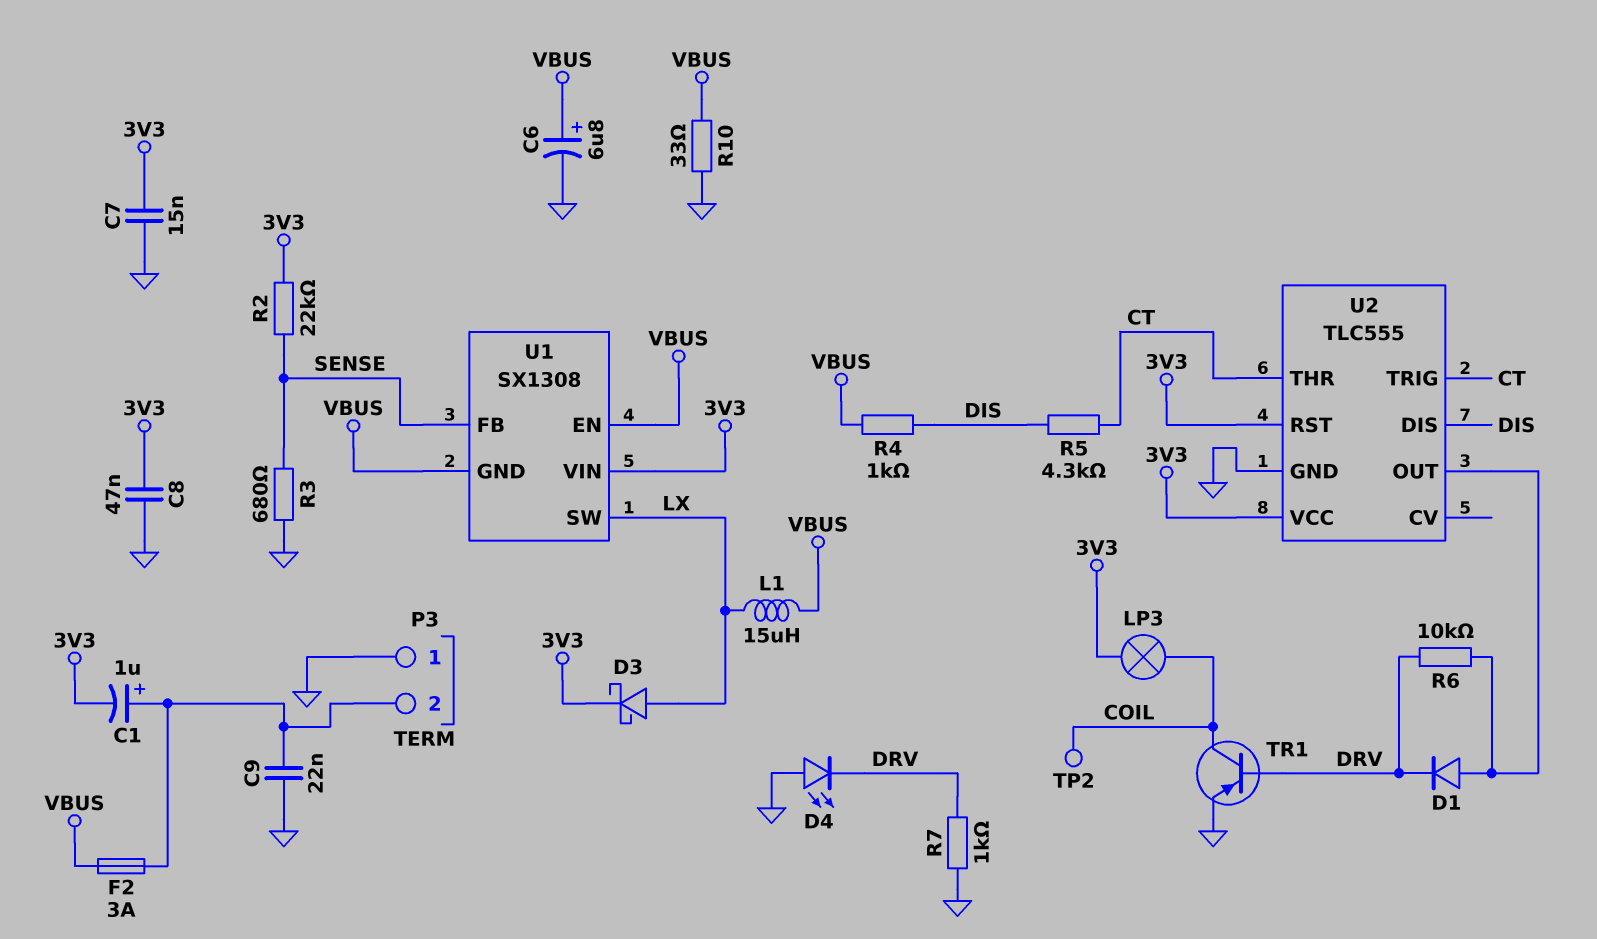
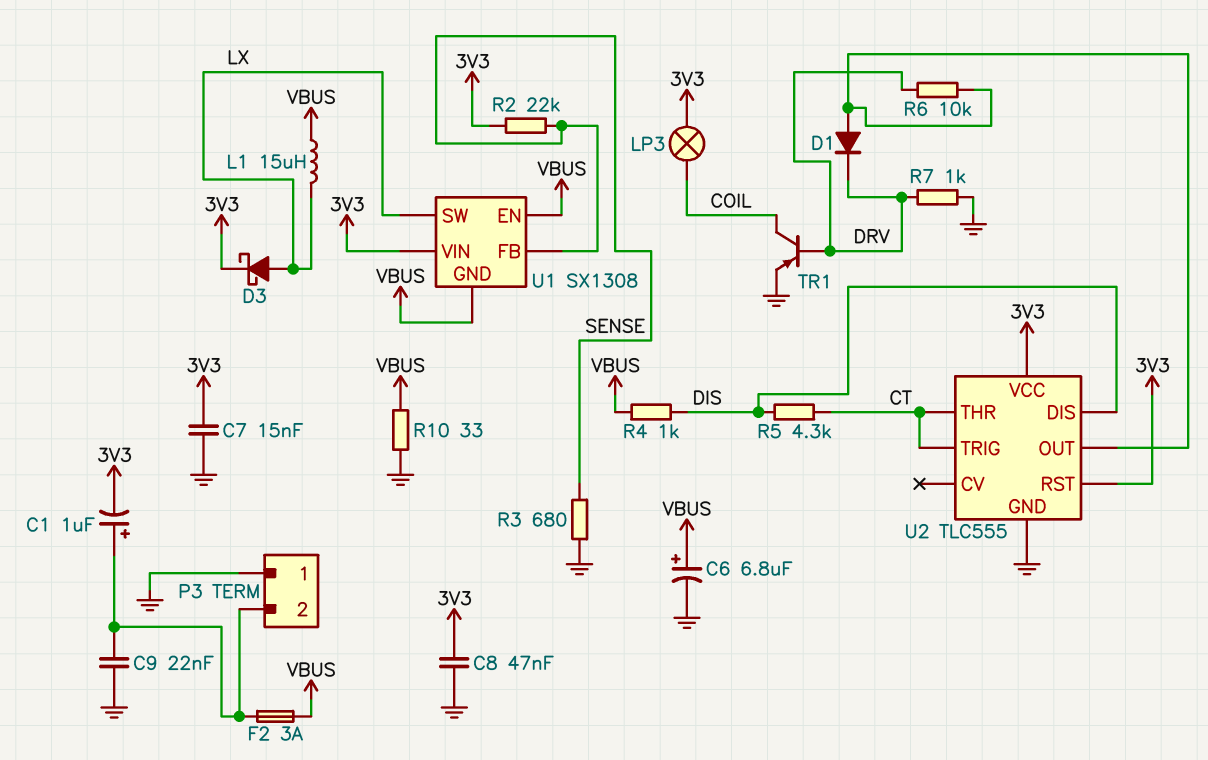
D4: LED (A GND, K DRV) -> none
TP2: test point (COIL) -> none

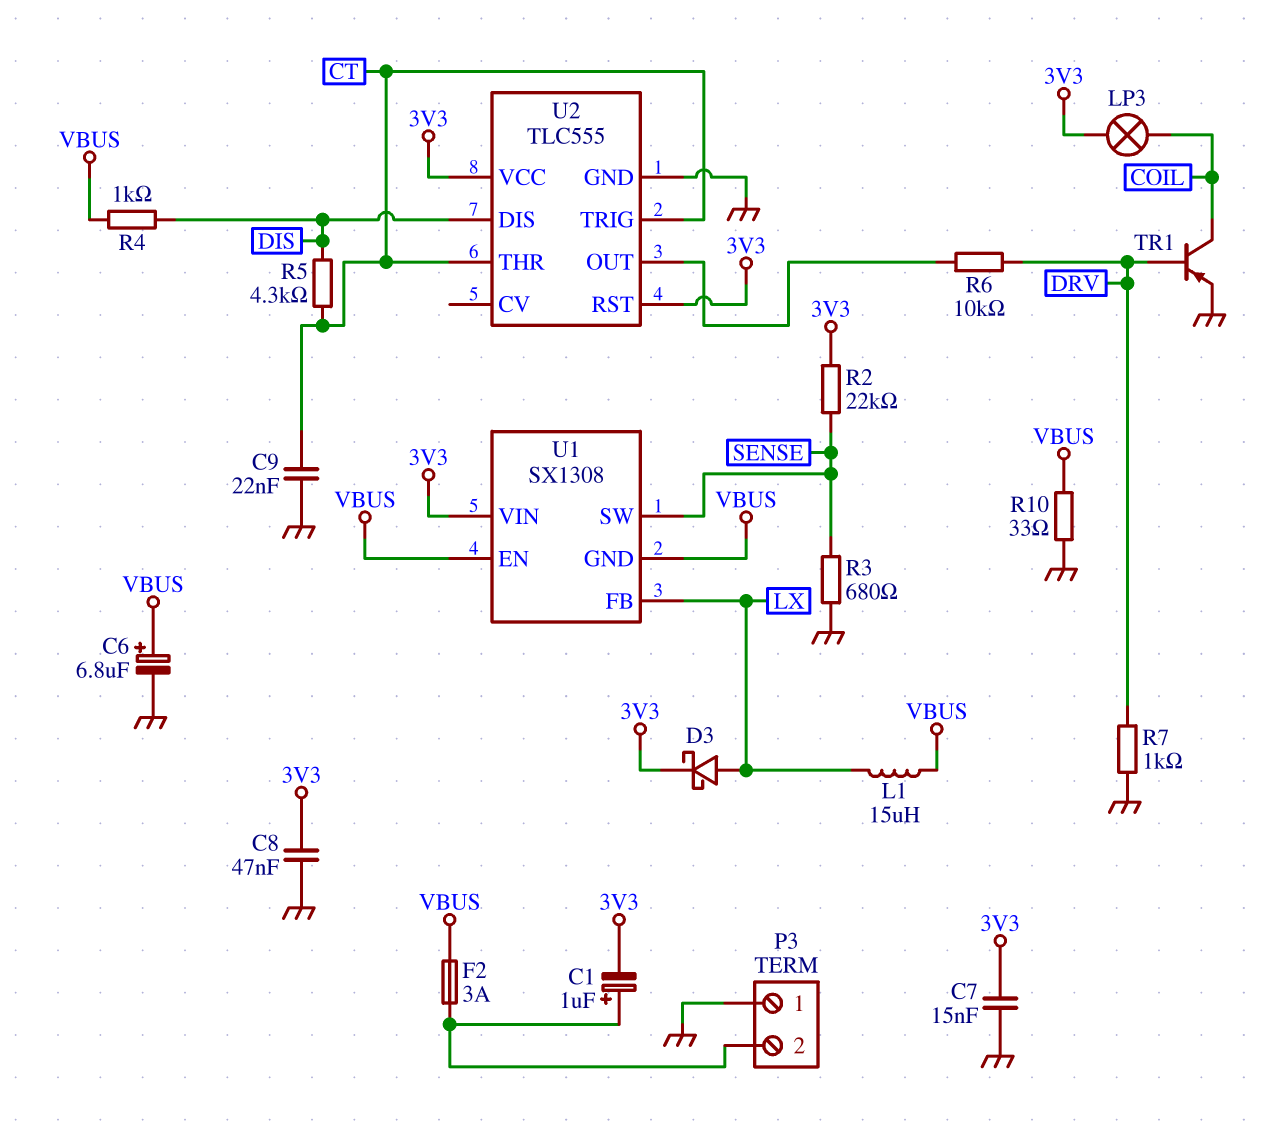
C9: 22nF (GND, P3/2) -> 22nF (CT, GND)
D1: diode (A U2/OUT, K DRV) -> none
U1 pin FB: SENSE -> LX
U1 pin SW: LX -> SENSE

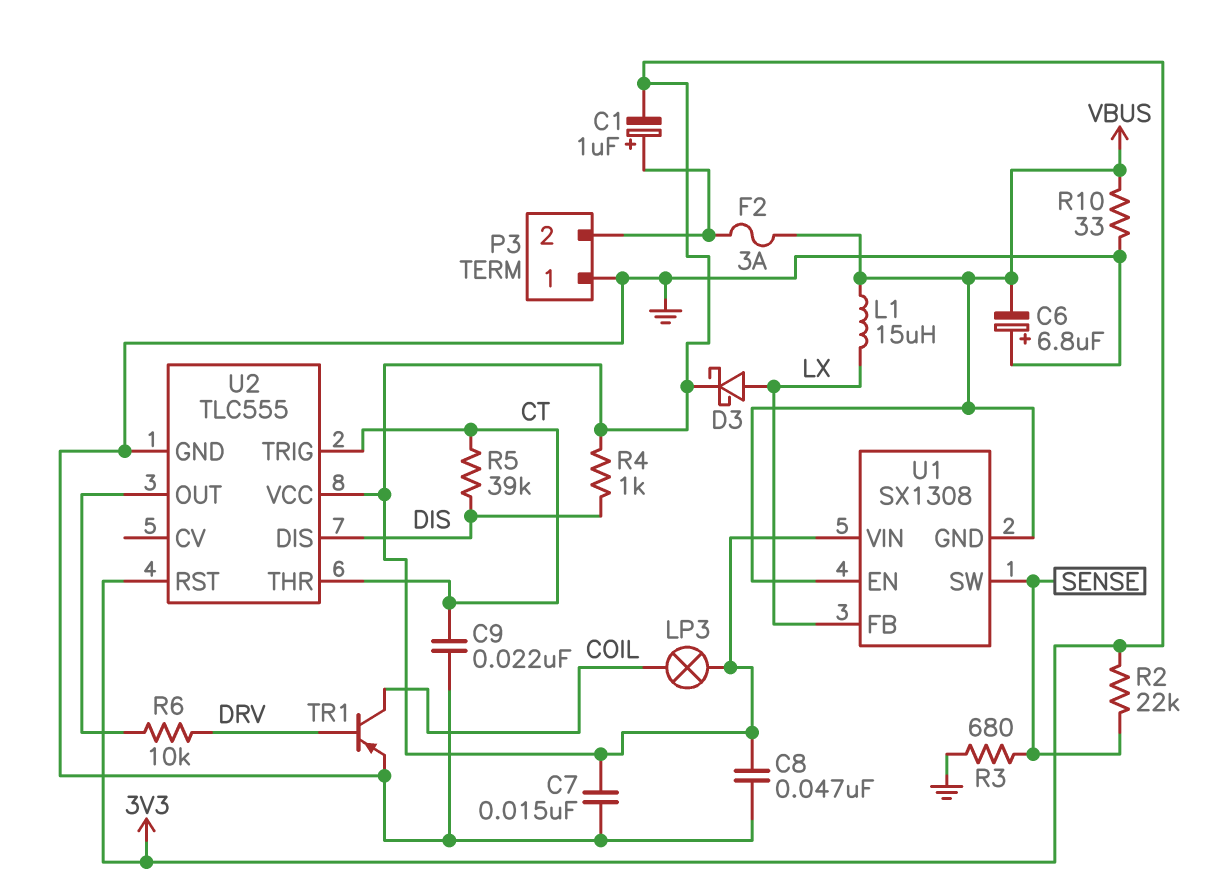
C6: 6.8uF (plus VBUS, minus GND) -> 6.8uF (plus GND, minus VBUS)
R4: 1k (DIS, VBUS) -> 1k (3V3, DIS)
R5: 4.3k (CT, DIS) -> 39k (CT, DIS)
R7: 1k (DRV, GND) -> none

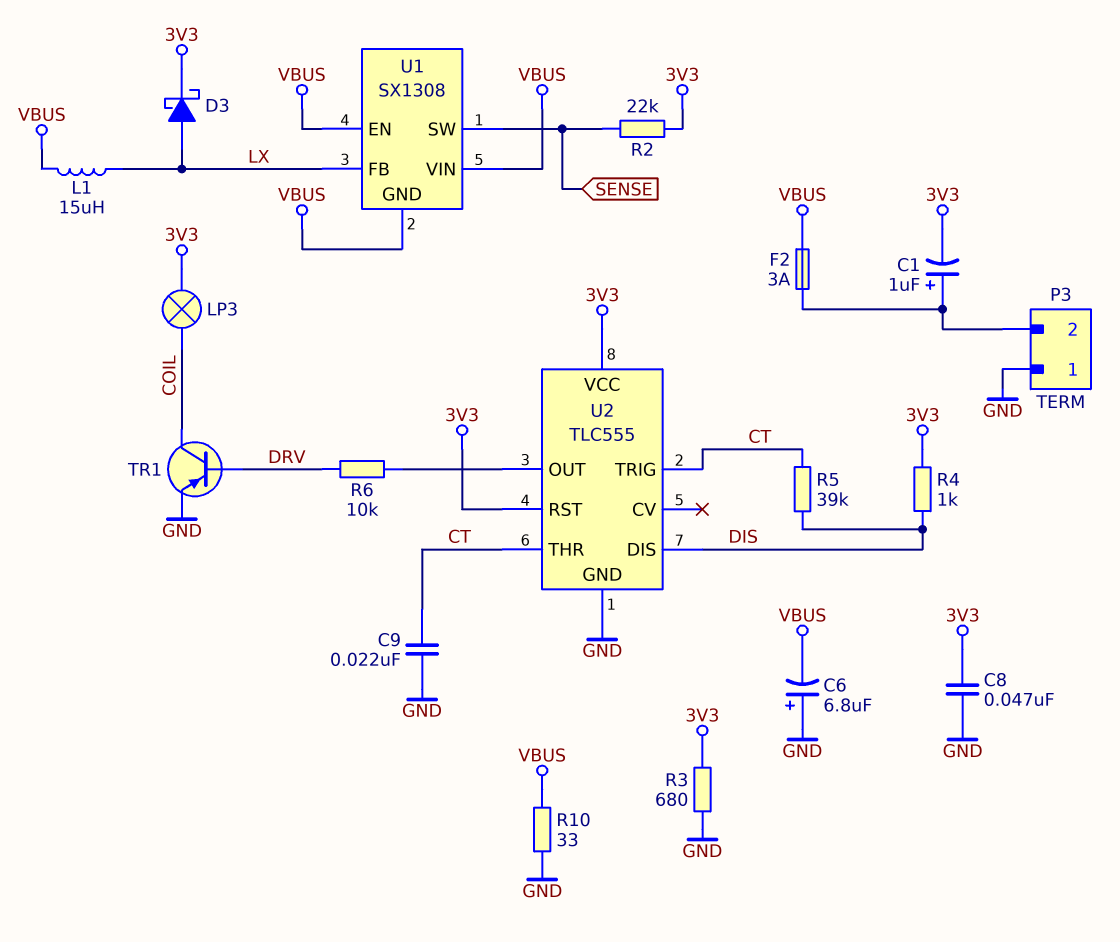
C7: 15nF (3V3, GND) -> none
R3: 680 (GND, SENSE) -> 680 (3V3, GND)
U1 pin VIN: 3V3 -> VBUS

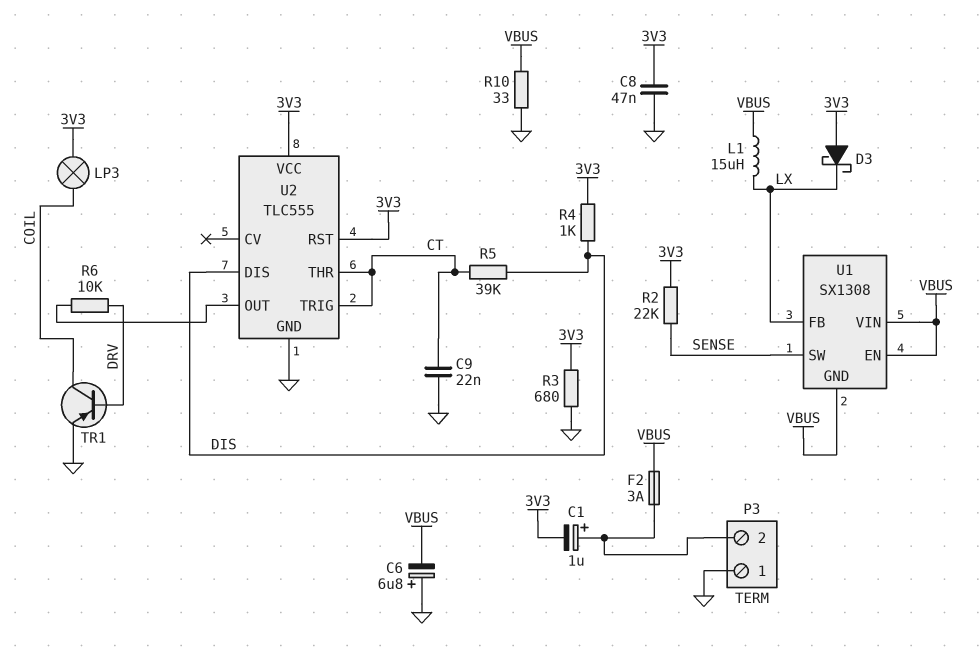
D3: schottky (A LX, K 3V3) -> schottky (A 3V3, K LX)

